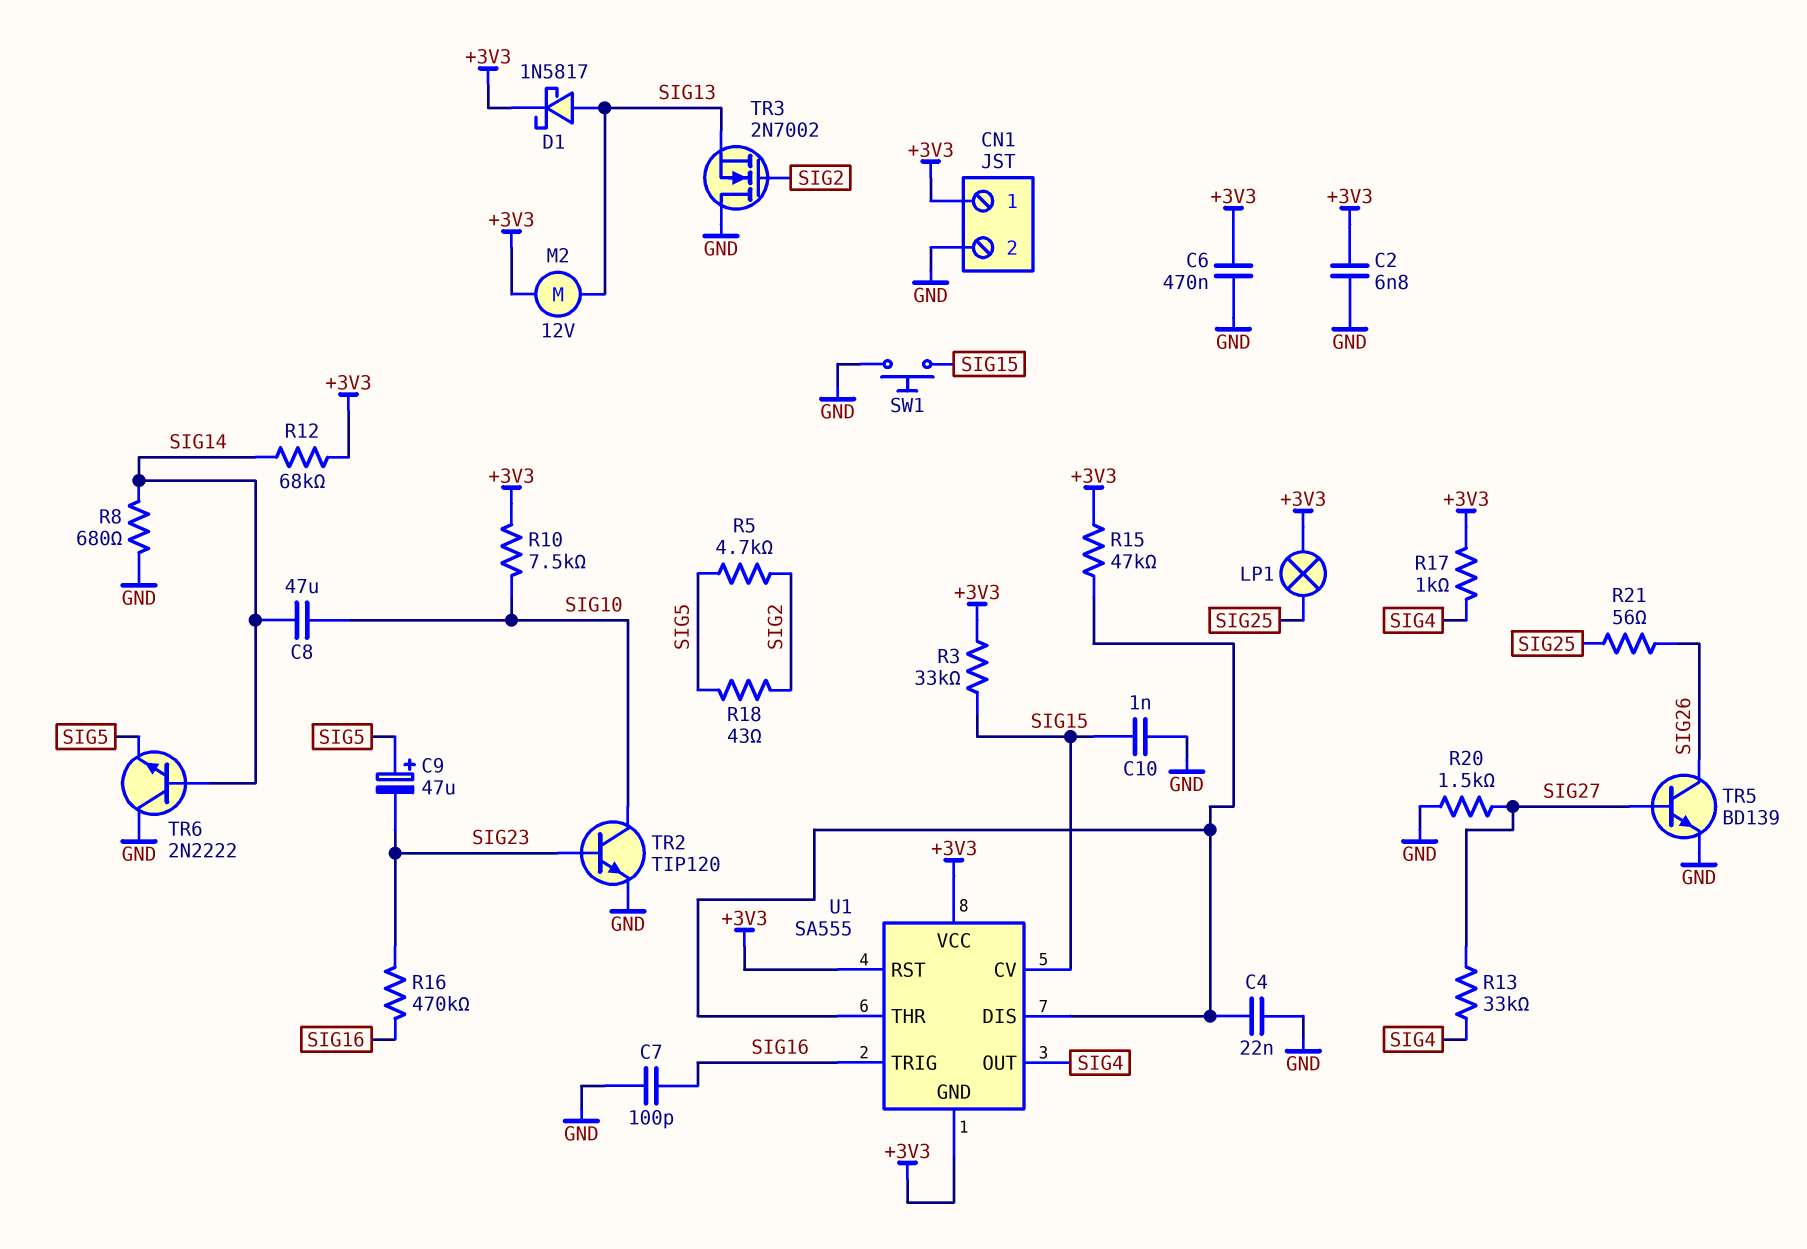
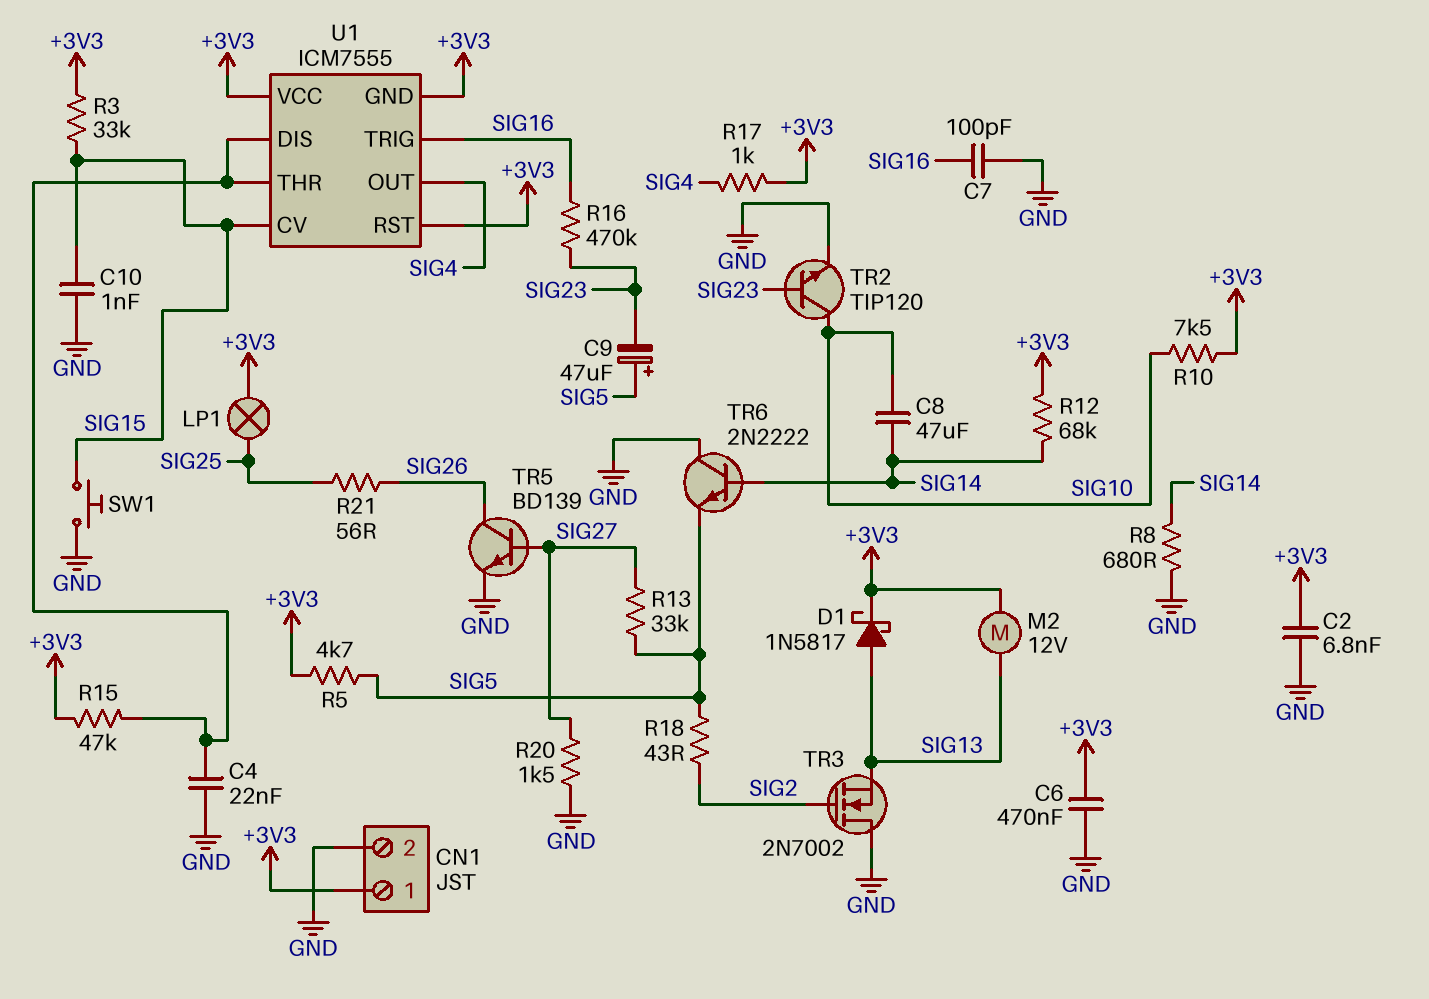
R5: 4.7k (SIG2, SIG5) -> 4.7k (+3V3, SIG5)
R13: 33k (SIG4, SIG27) -> 33k (SIG5, SIG27)
U1: SA555 -> ICM7555

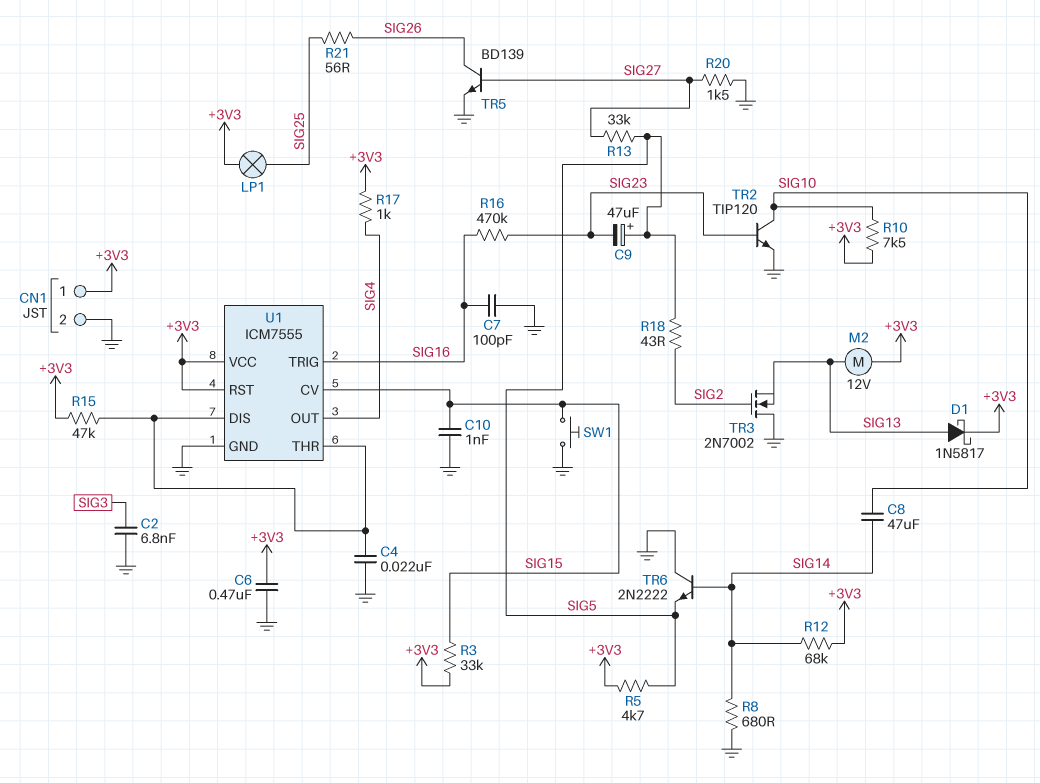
C2: 6.8nF (+3V3, GND) -> 6.8nF (GND, SIG3)
U1 pin GND: +3V3 -> GND

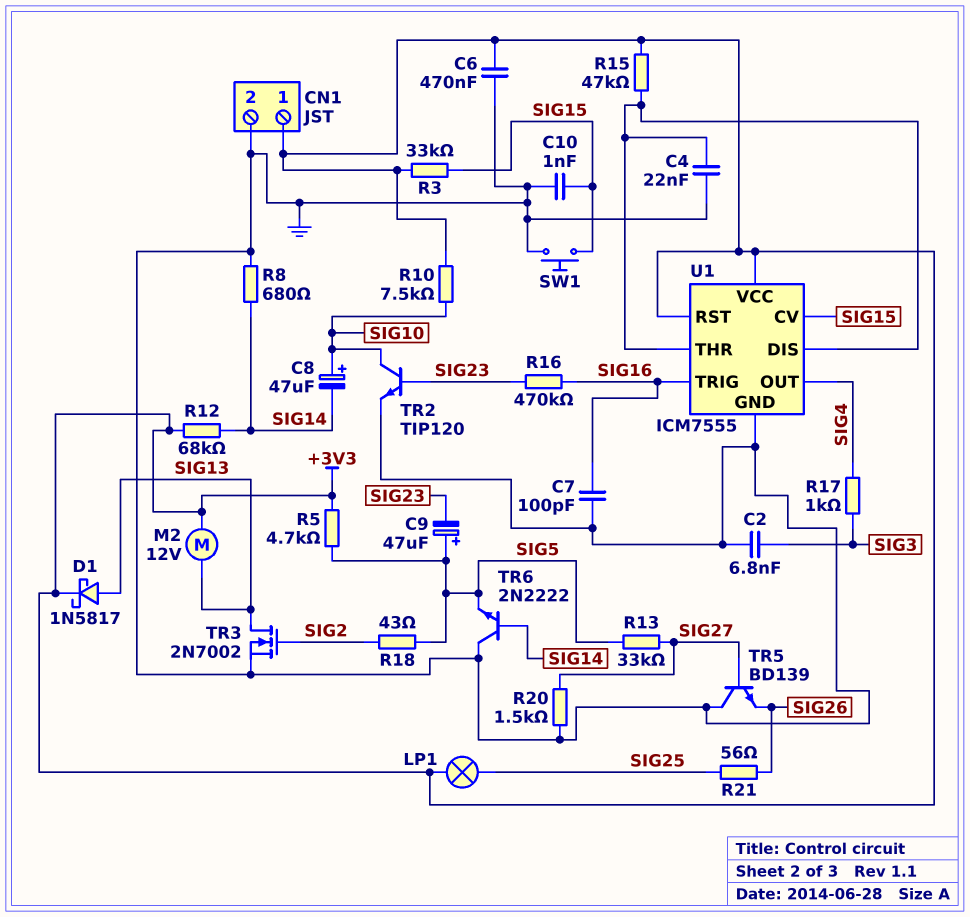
C8: 47uF (SIG10, SIG14) -> 47uF (plus SIG10, minus SIG14)
R17: 1k (+3V3, SIG4) -> 1k (SIG3, SIG4)
TR3: NMOS 2N7002 (G SIG2, D GND, S SIG13) -> NMOS 2N7002 (G SIG2, D SIG13, S GND)
TR5: NPN BD139 (B SIG27, C SIG26, E GND) -> NPN BD139 (B SIG27, C GND, E SIG26)

